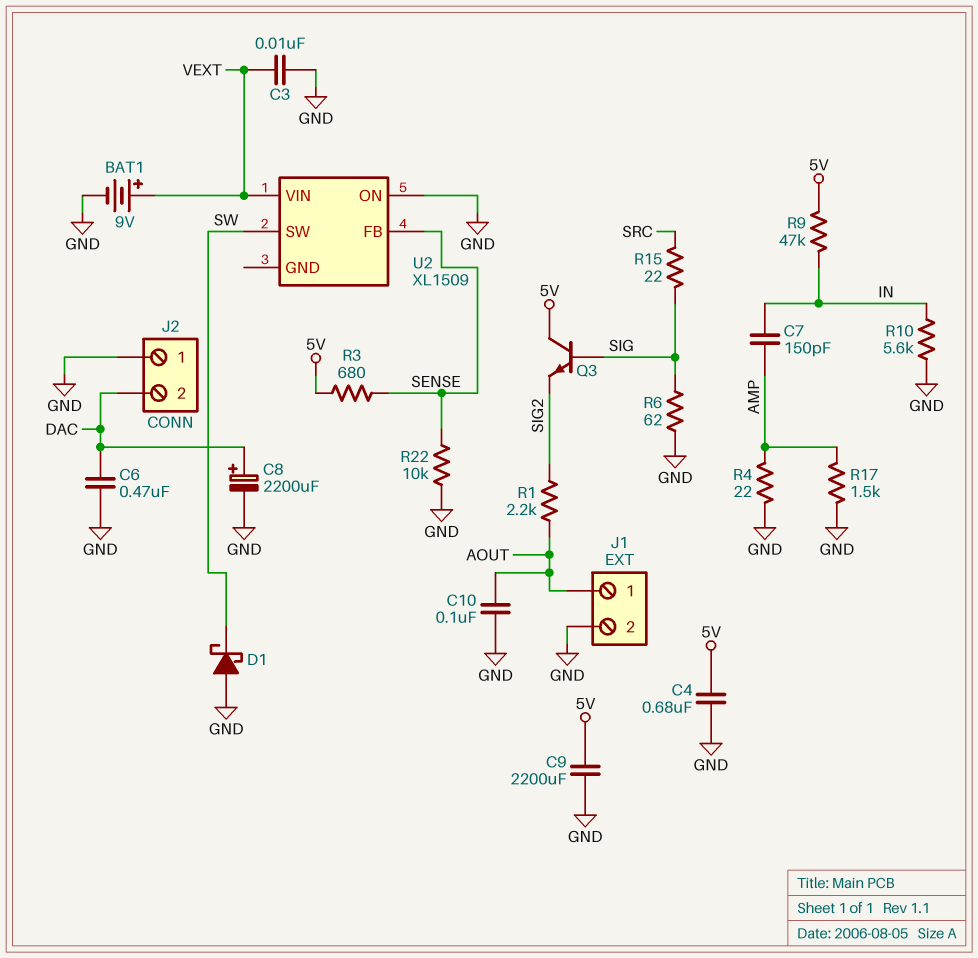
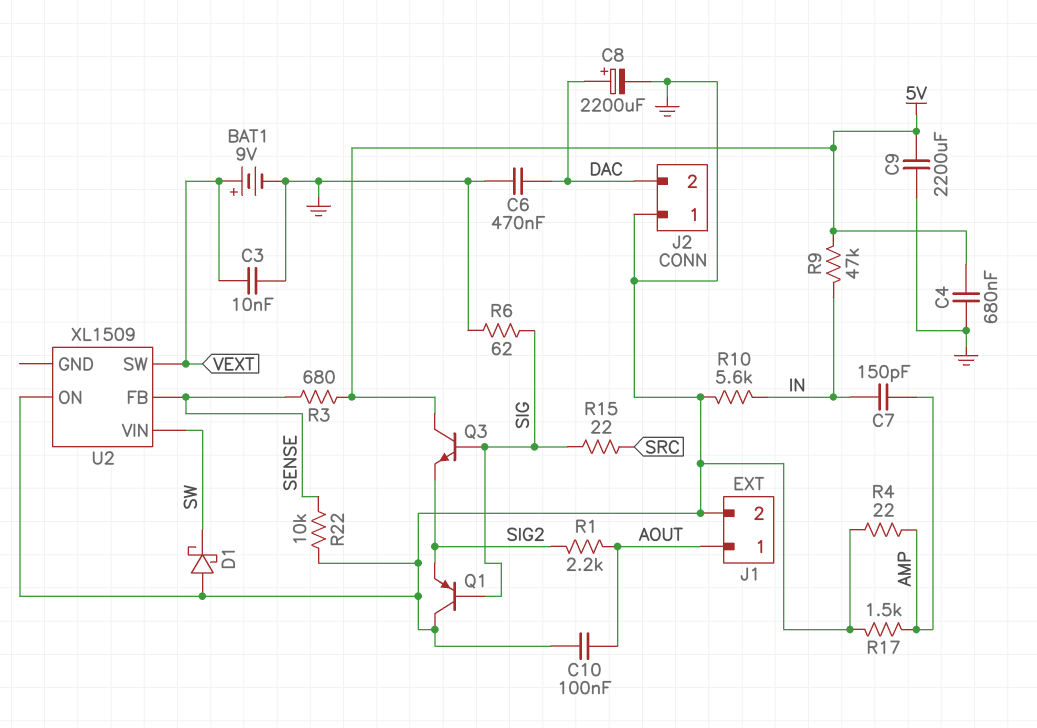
Q1: none -> PNP (B SIG, C GND, E SIG2)
U2 pin SW: SW -> VEXT
U2 pin VIN: VEXT -> SW

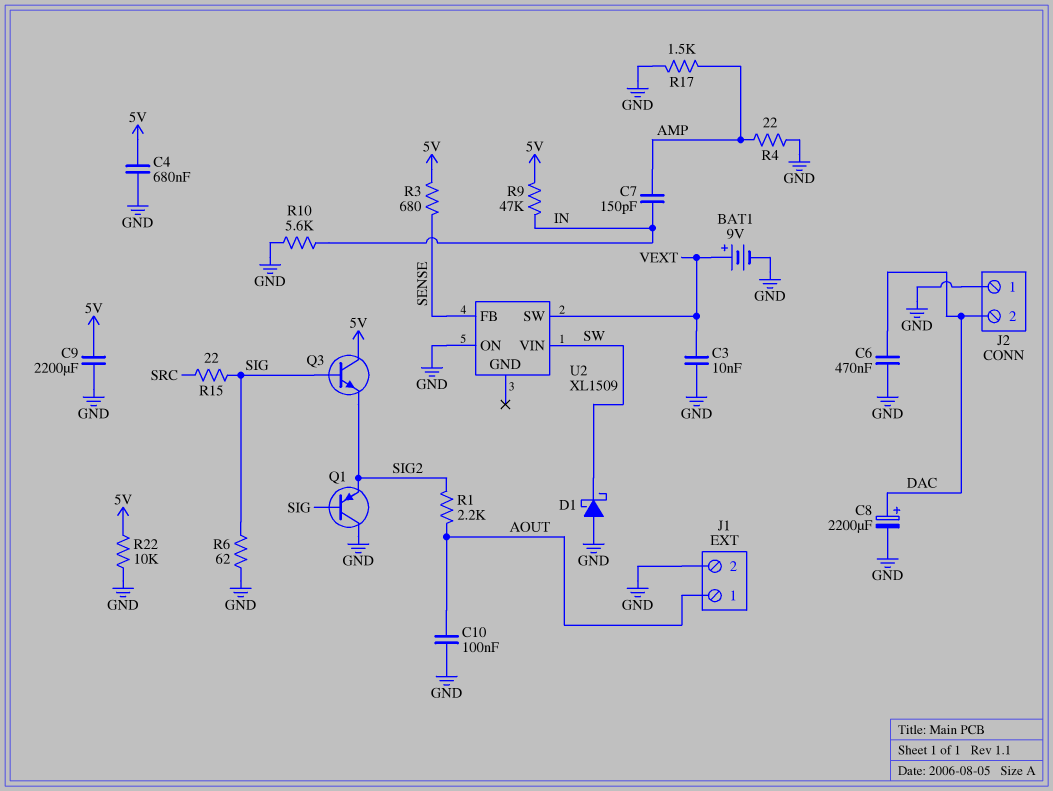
R22: 10k (GND, SENSE) -> 10k (5V, GND)

